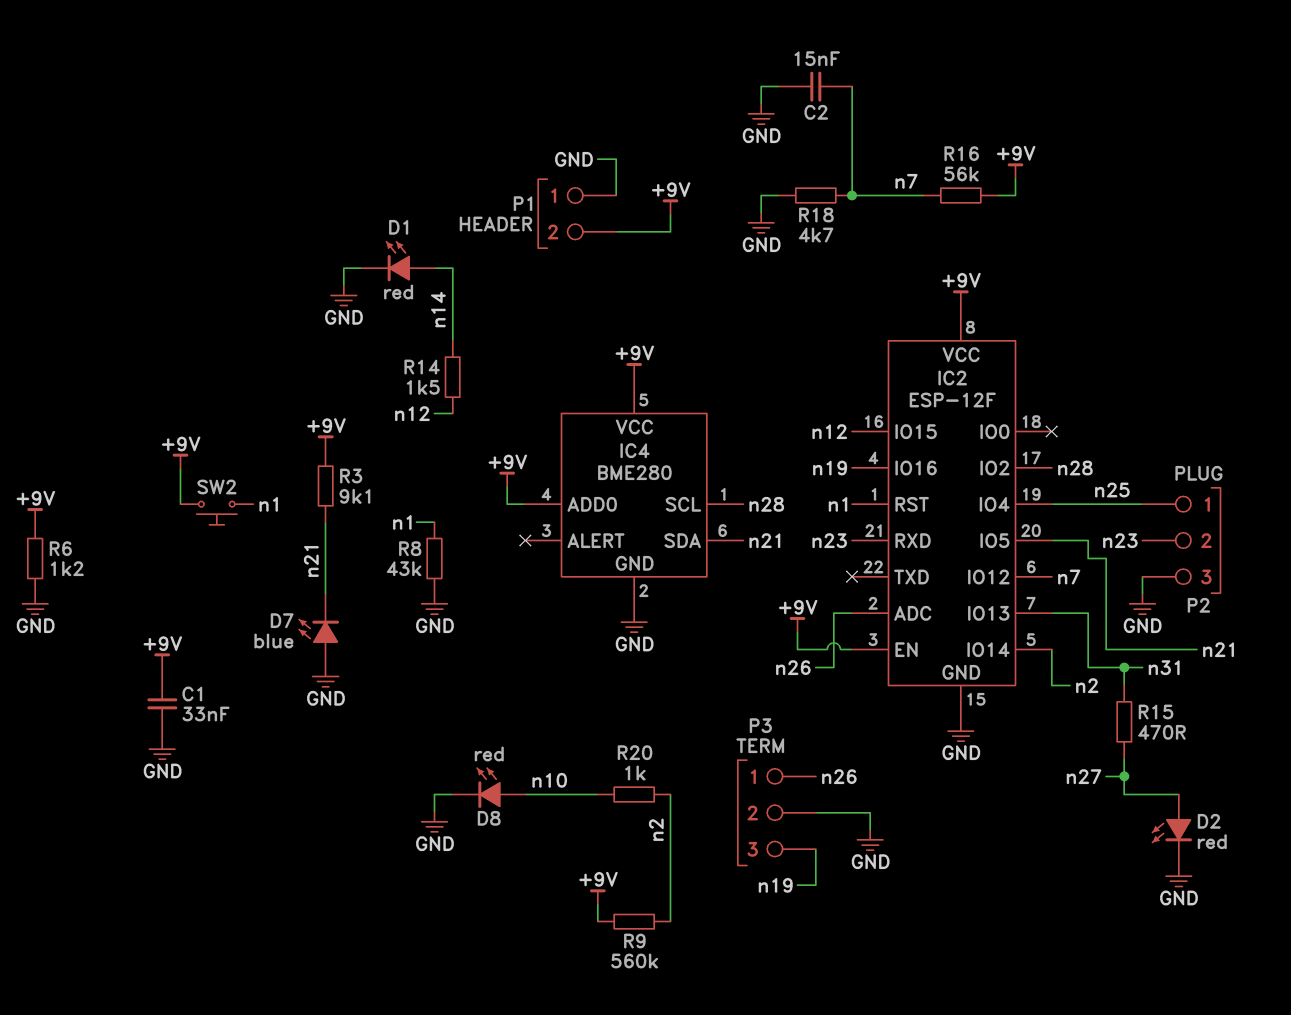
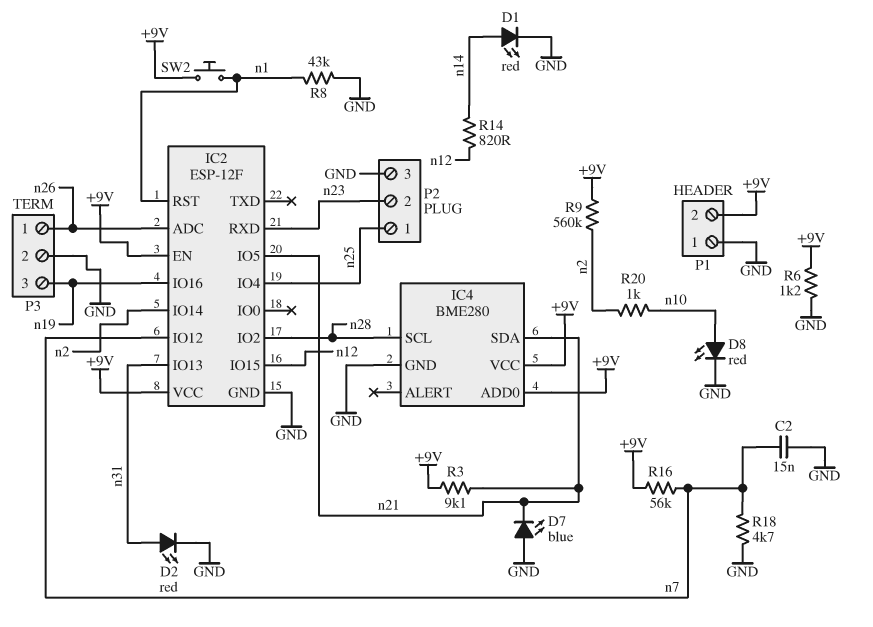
C1: 33nF (+9V, GND) -> none
D2: LED red (A n27, K GND) -> LED red (A n31, K GND)
R14: 1.5k (n12, n14) -> 820 (n12, n14)
R15: 470 (n27, n31) -> none

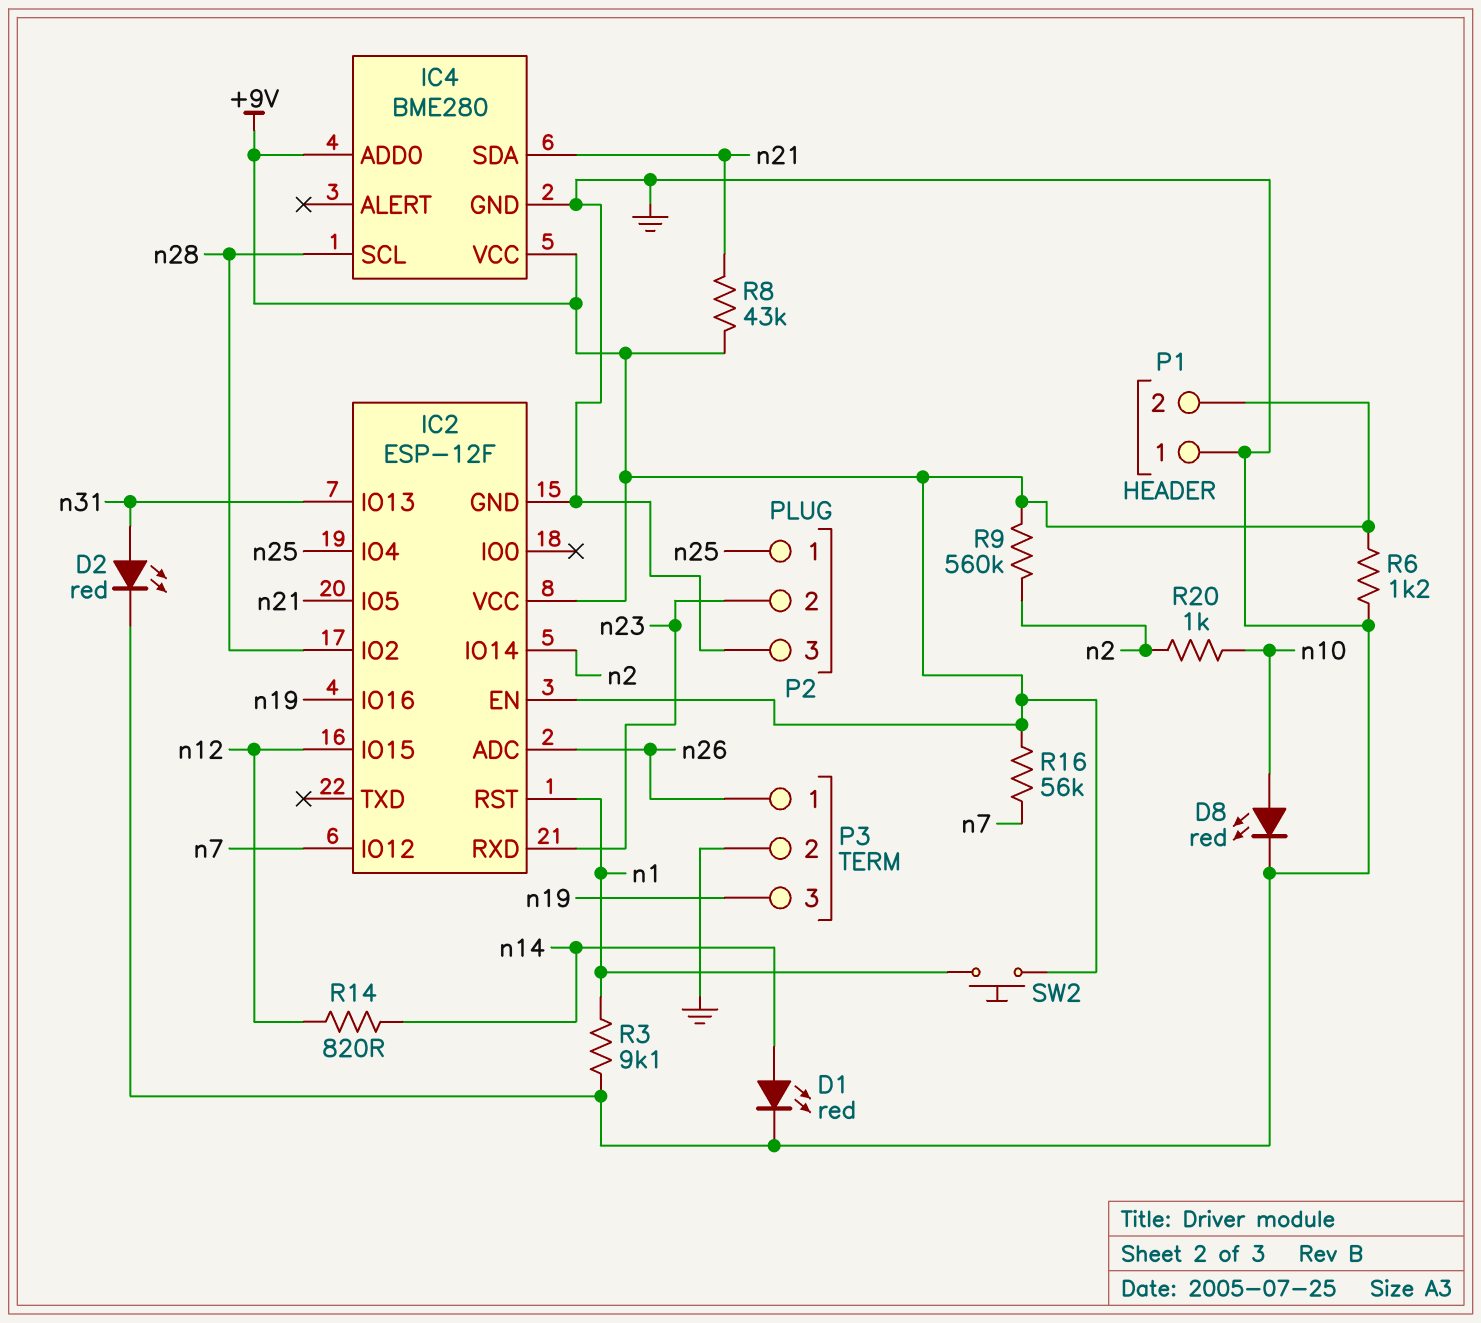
C2: 15nF (GND, n7) -> none
D7: LED blue (A GND, K n21) -> none
R3: 9.1k (+9V, n21) -> 9.1k (GND, n1)
R8: 43k (GND, n1) -> 43k (+9V, n21)
R18: 4.7k (GND, n7) -> none

